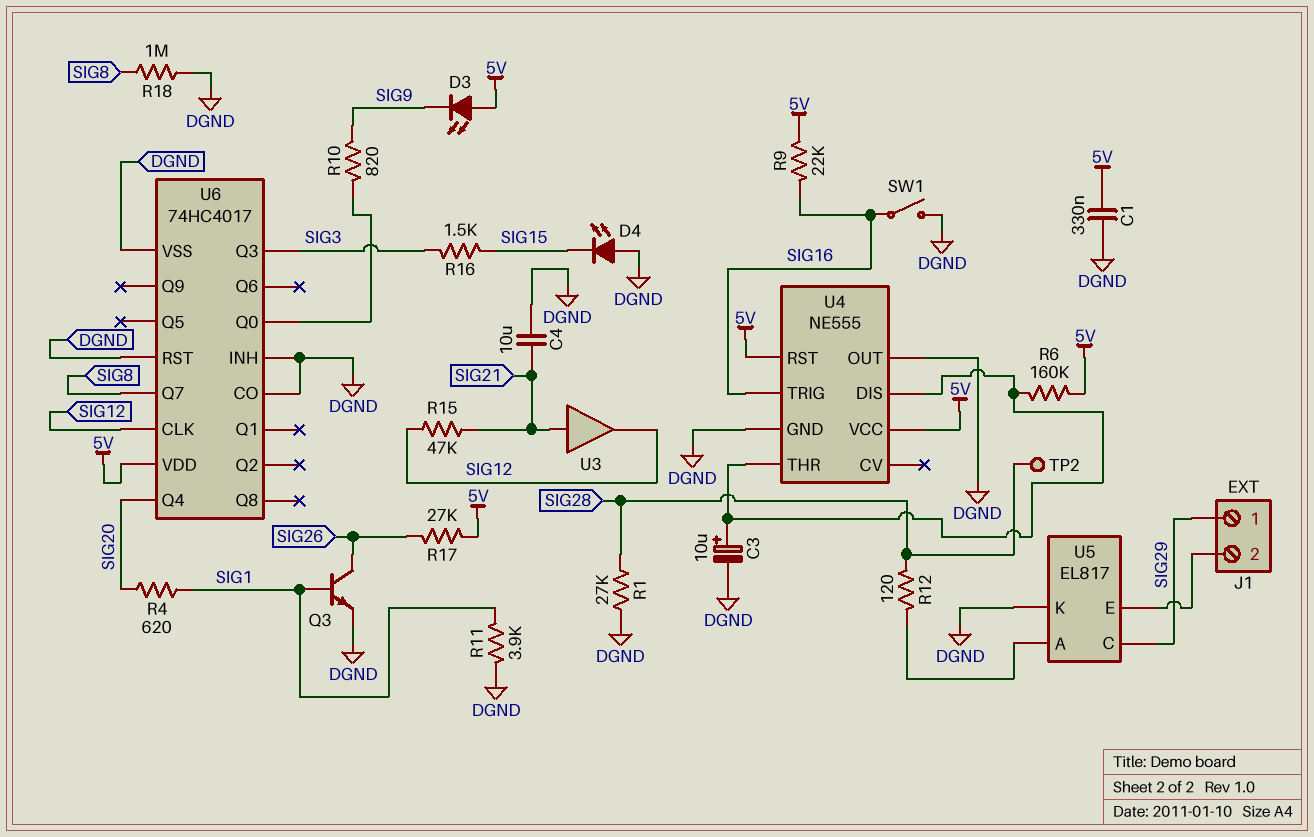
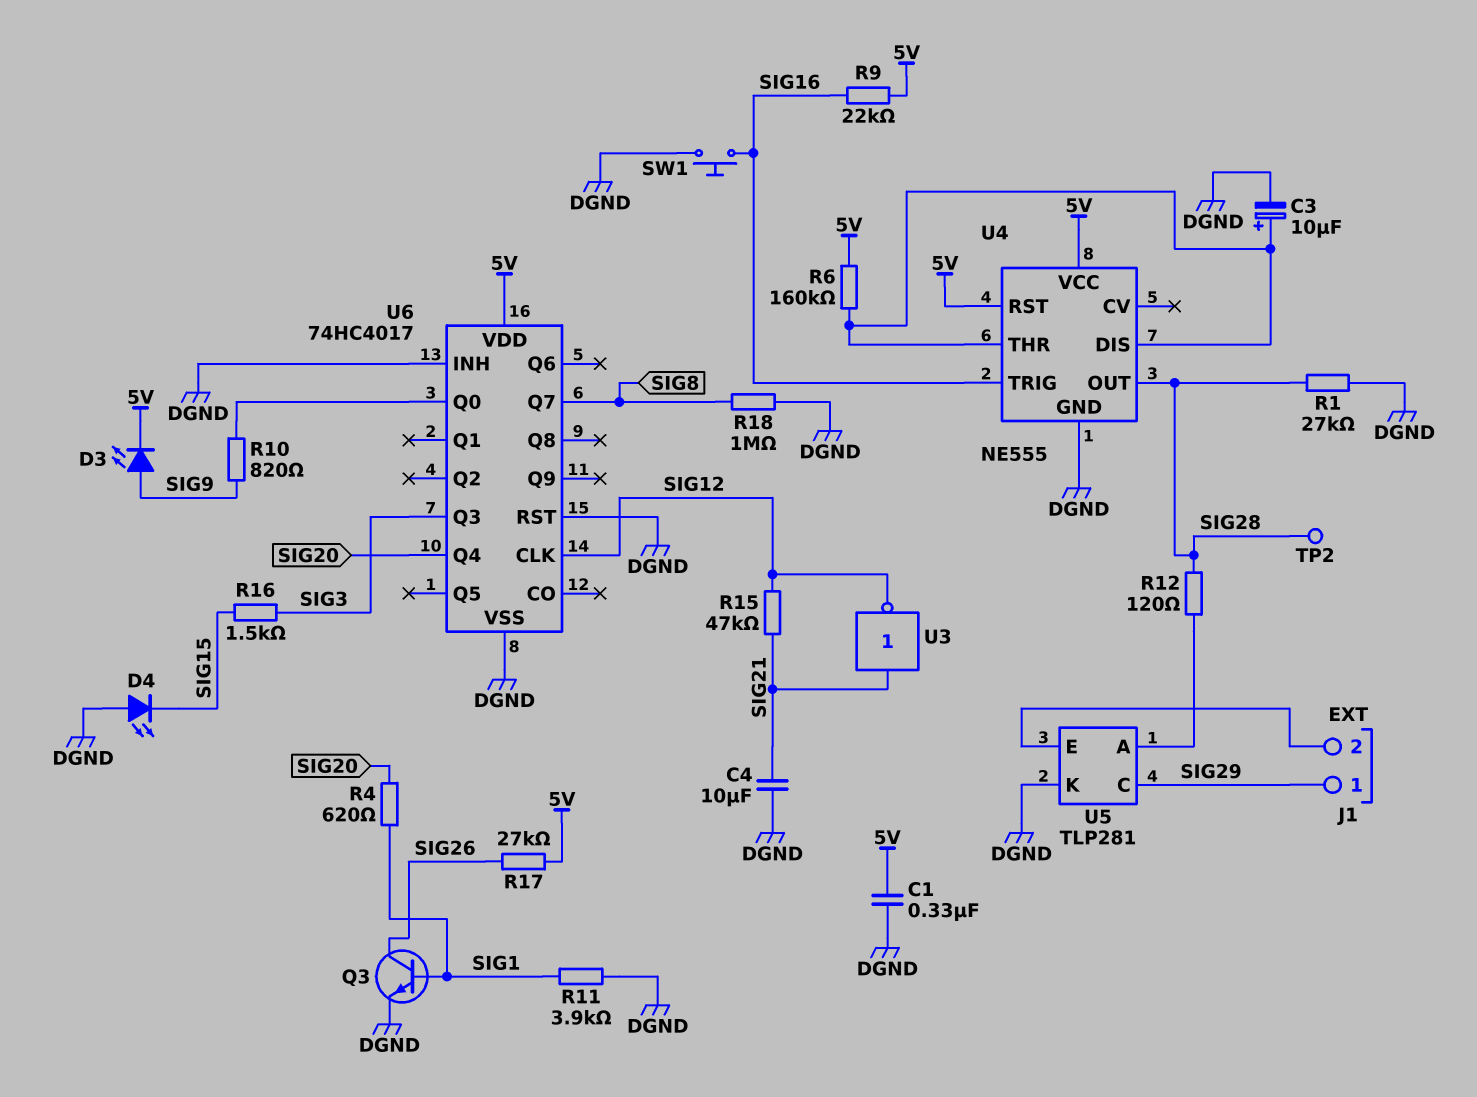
D3: LED (A 5V, K SIG9) -> LED (A SIG9, K 5V)
SW1: switch (DGND, SIG16) -> button (DGND, SIG16)
U3: buffer (in SIG21, out SIG12) -> NOT (in SIG21, out SIG12)
U4 pin OUT: DGND -> SIG28
U5: EL817 -> TLP281
U6 pin CO: DGND -> none

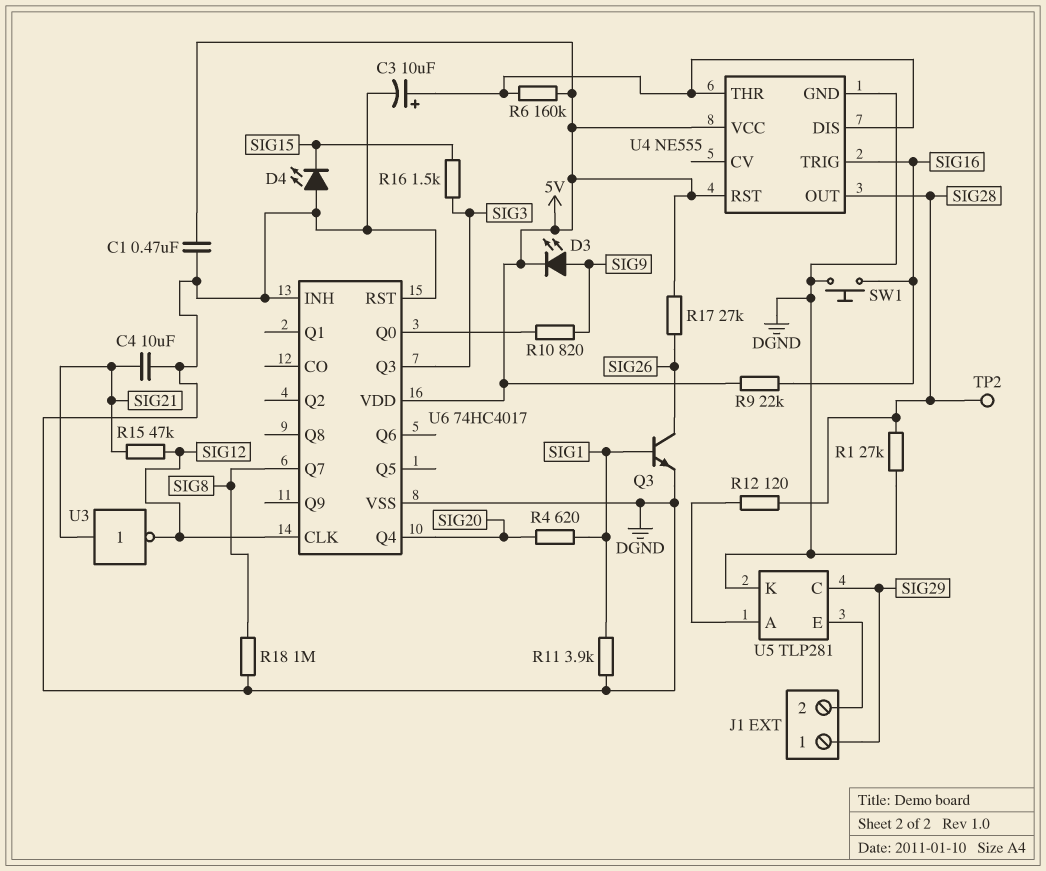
C1: 330nF (5V, DGND) -> 470nF (5V, DGND)

